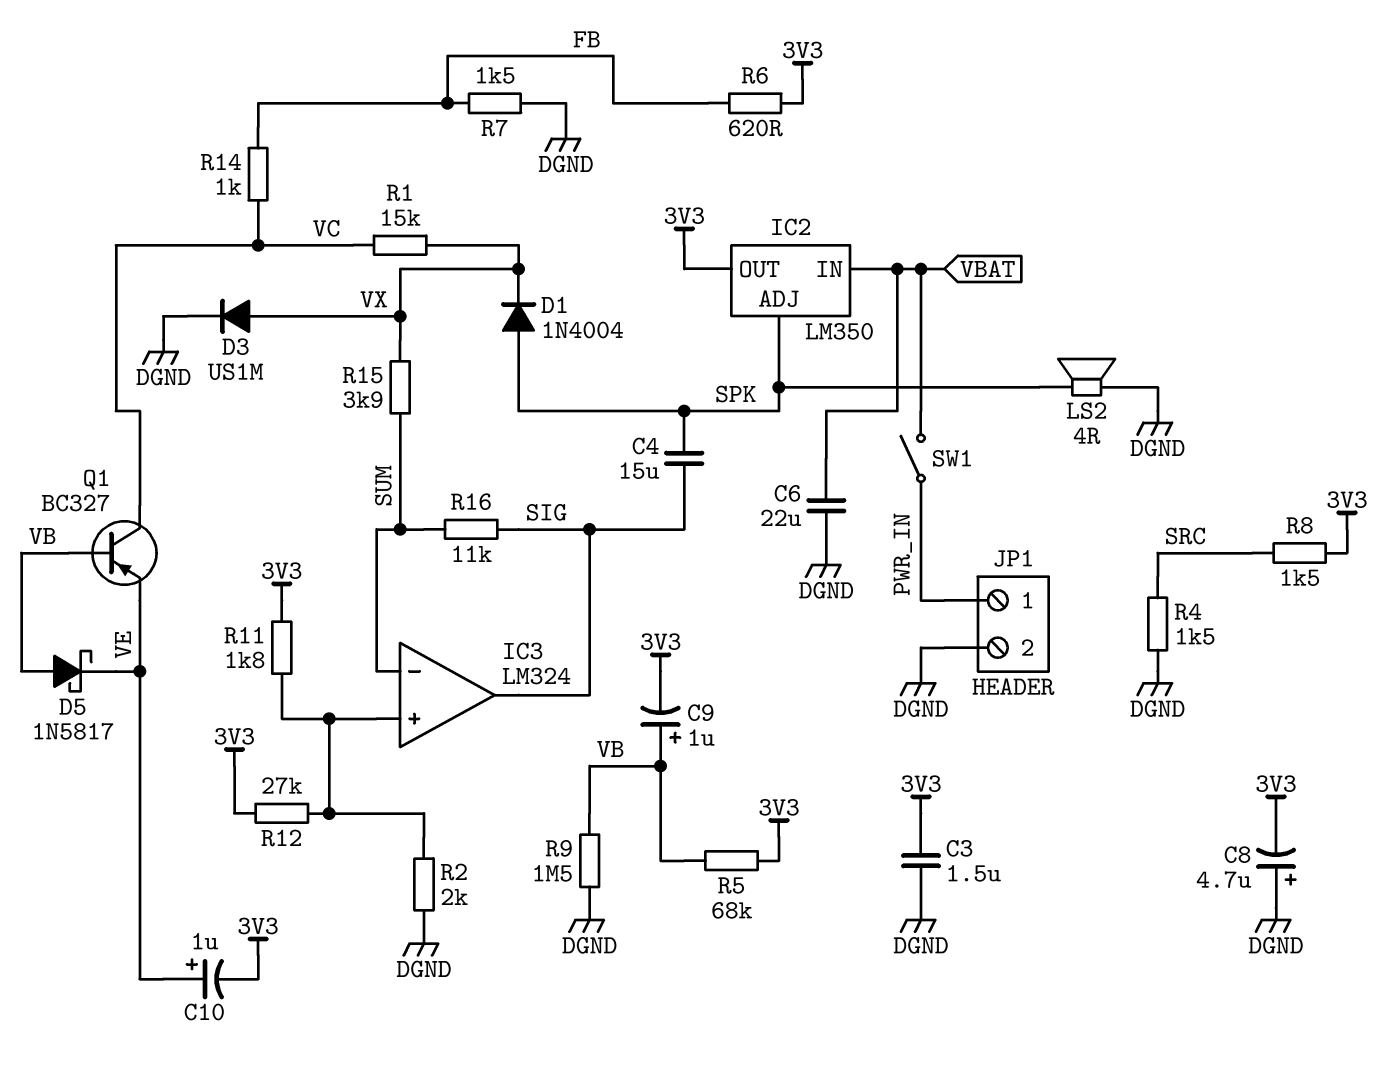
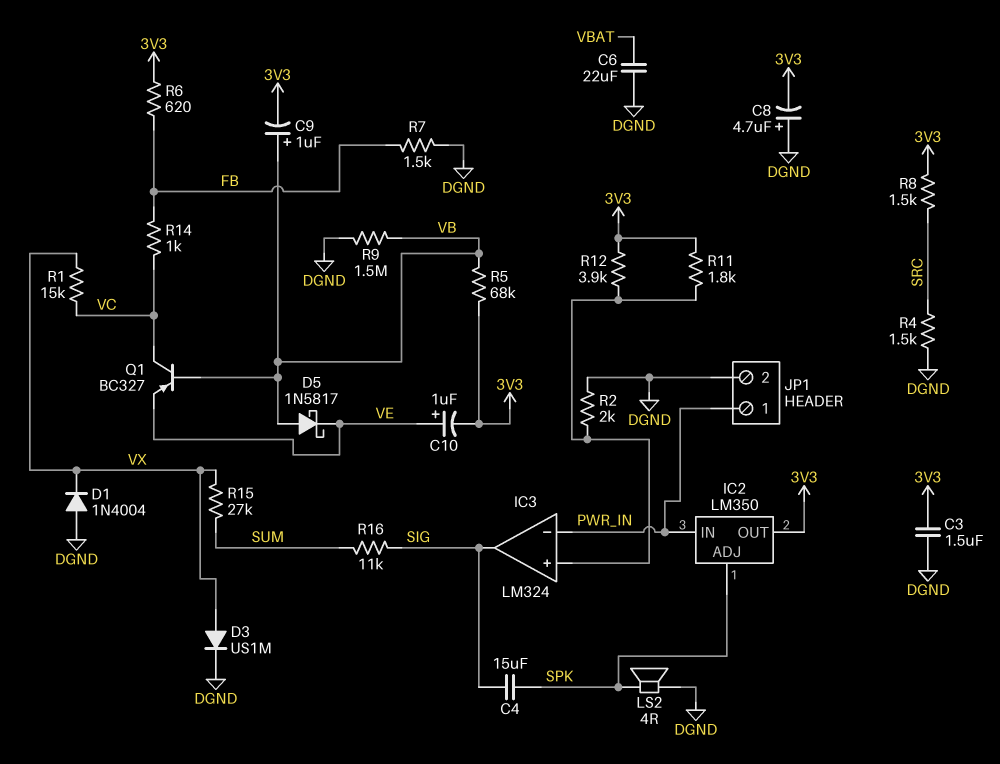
D1: diode 1N4004 (A SPK, K VX) -> diode 1N4004 (A DGND, K VX)
IC2 pin IN: VBAT -> PWR_IN
IC3 pin in-: SUM -> PWR_IN
R12: 27k (3V3, IC3/in+) -> 3.9k (3V3, IC3/in+)
R15: 3.9k (SUM, VX) -> 27k (SUM, VX)
SW1: switch (PWR_IN, VBAT) -> none

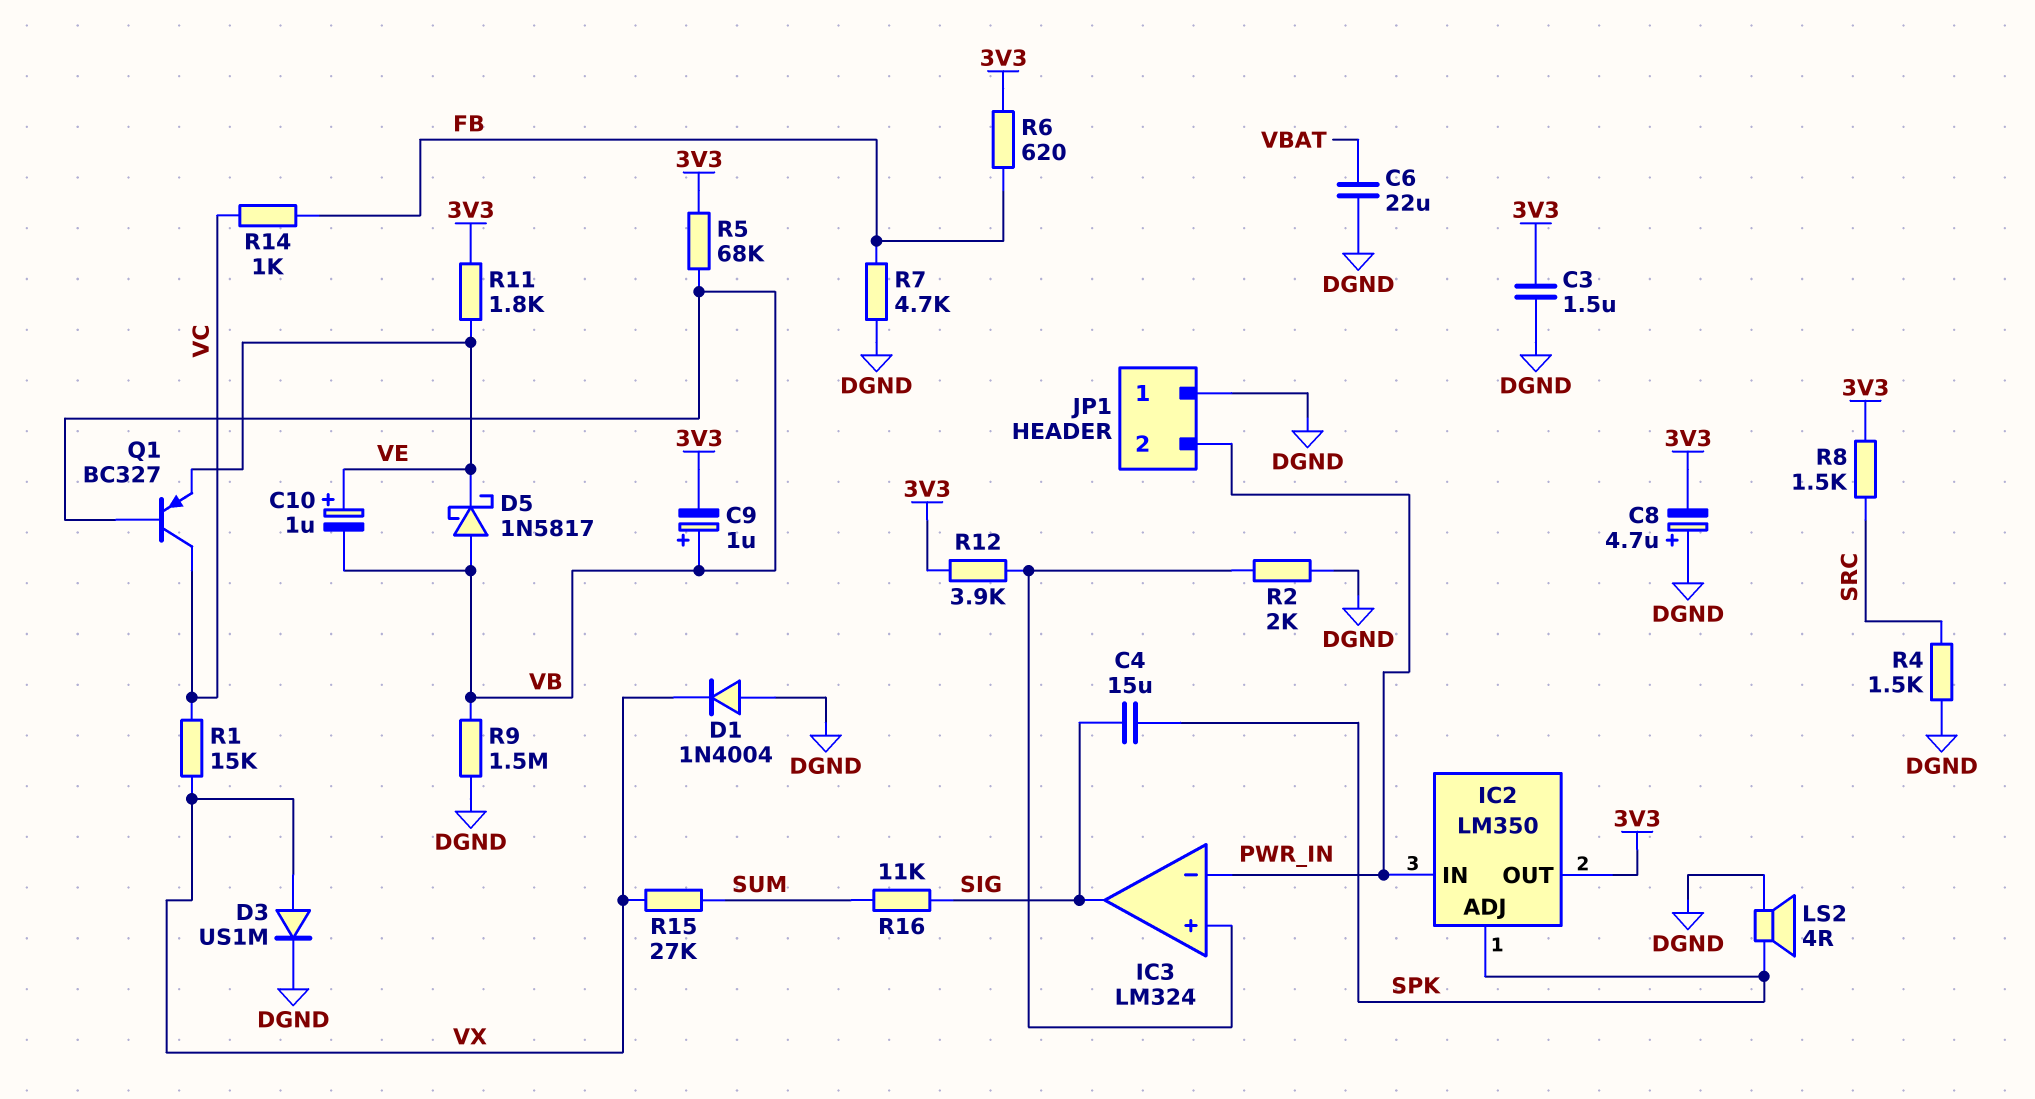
C10: 1uF (plus VE, minus 3V3) -> 1uF (plus VE, minus VB)
JP1 pin 1: PWR_IN -> DGND
JP1 pin 2: DGND -> PWR_IN
R7: 1.5k (DGND, FB) -> 4.7k (DGND, FB)
R11: 1.8k (3V3, IC3/in+) -> 1.8k (3V3, VE)

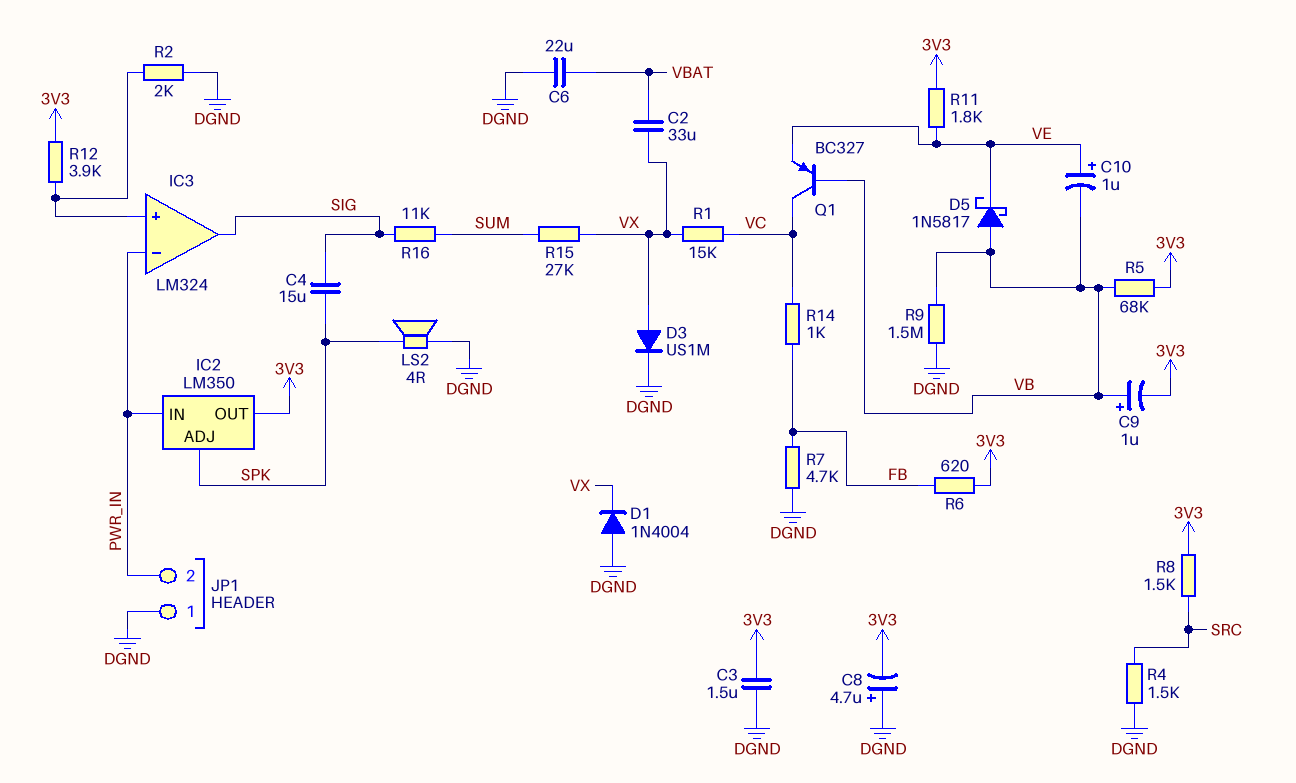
C2: none -> 33uF (VBAT, VX)

